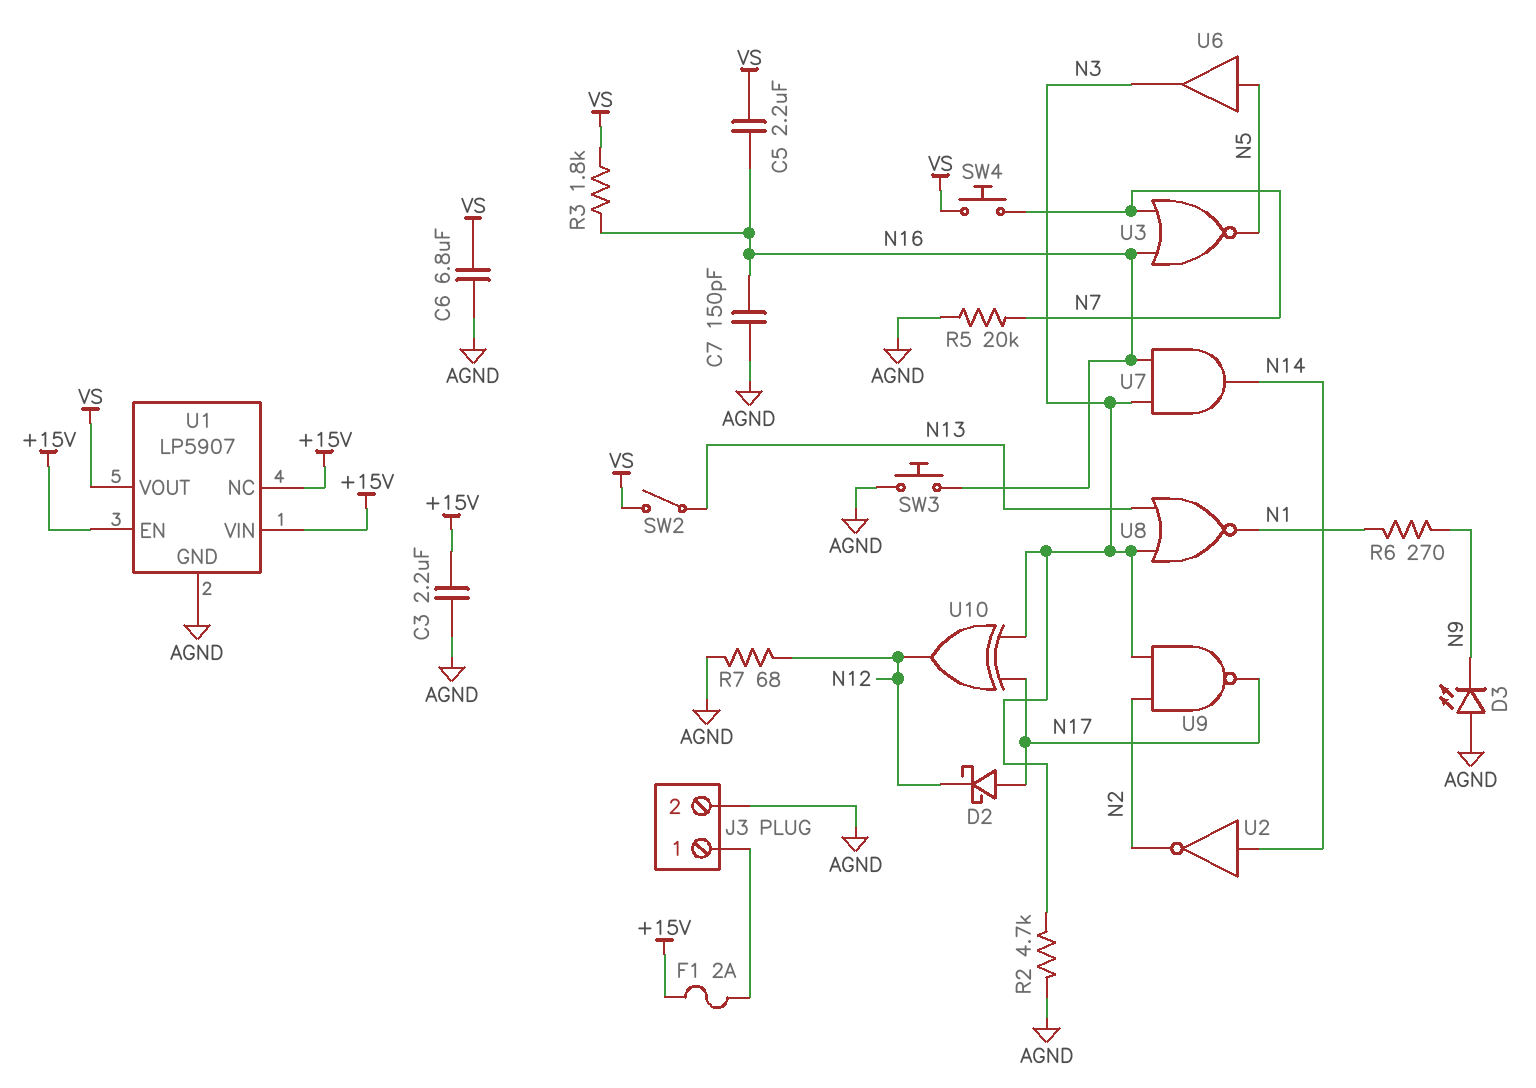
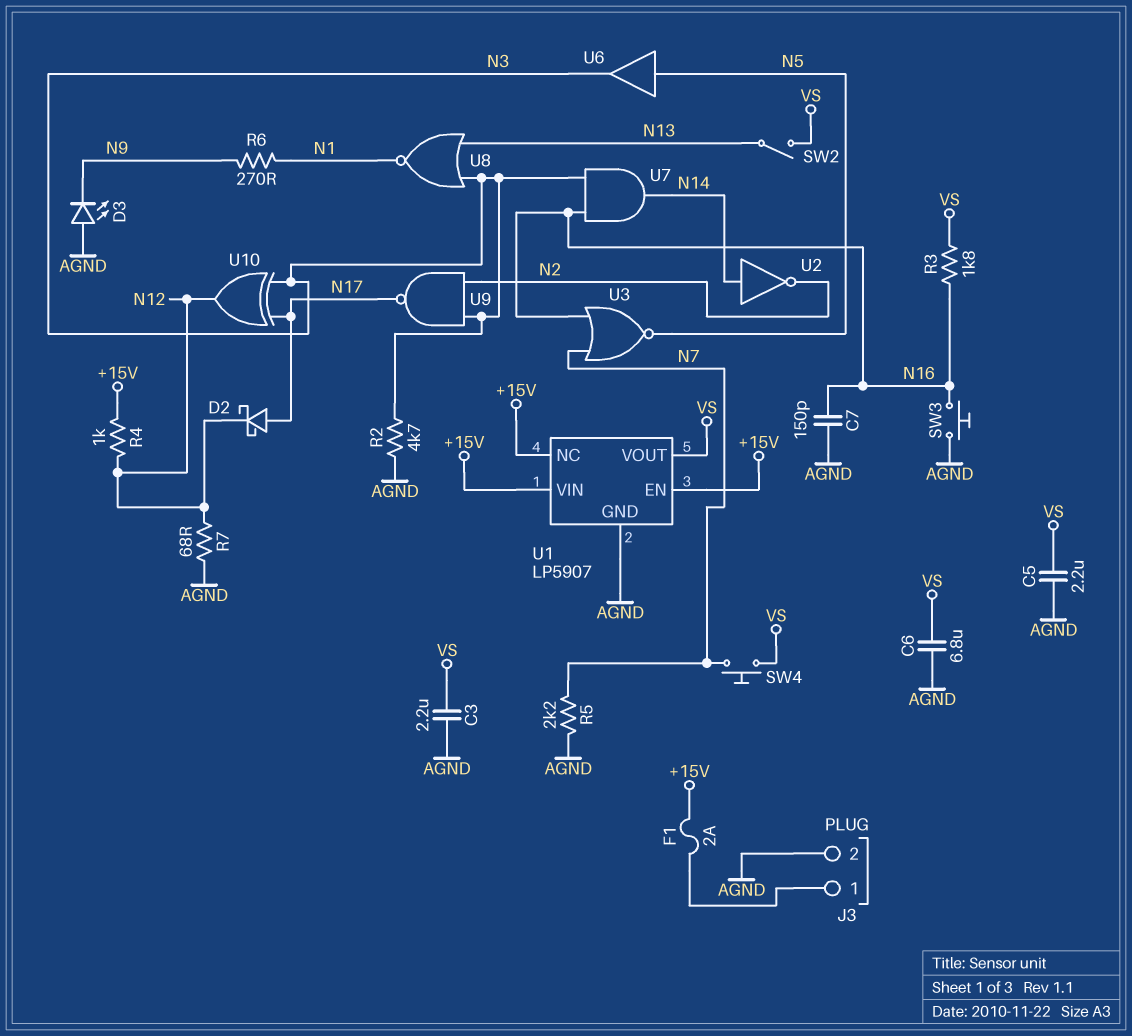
C3: 2.2uF (+15V, AGND) -> 2.2uF (AGND, VS)
C5: 2.2uF (N16, VS) -> 2.2uF (AGND, VS)
R4: none -> 1k (+15V, N12)
R5: 20k (AGND, N7) -> 2.2k (AGND, N7)

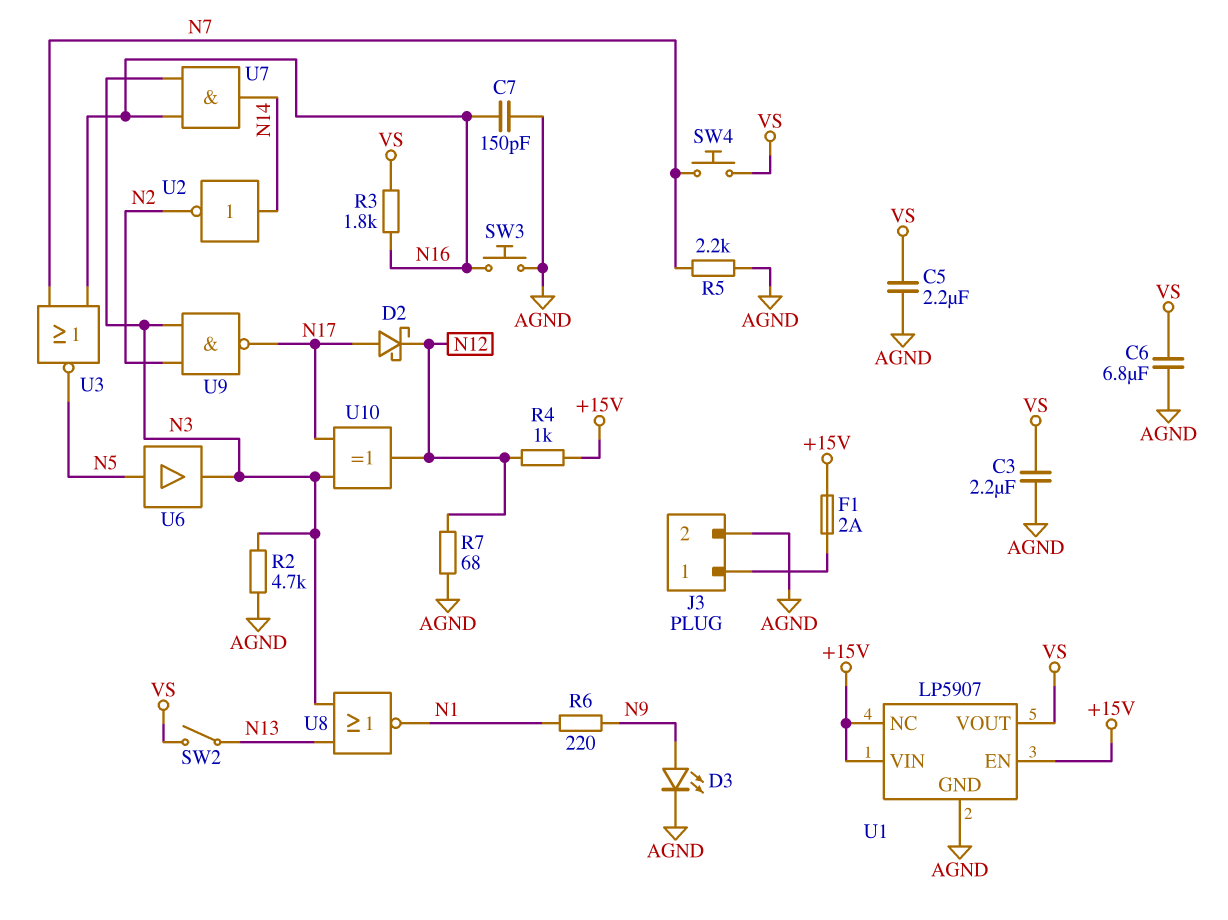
D3: LED (A AGND, K N9) -> LED (A N9, K AGND)
R6: 270 (N1, N9) -> 220 (N1, N9)

